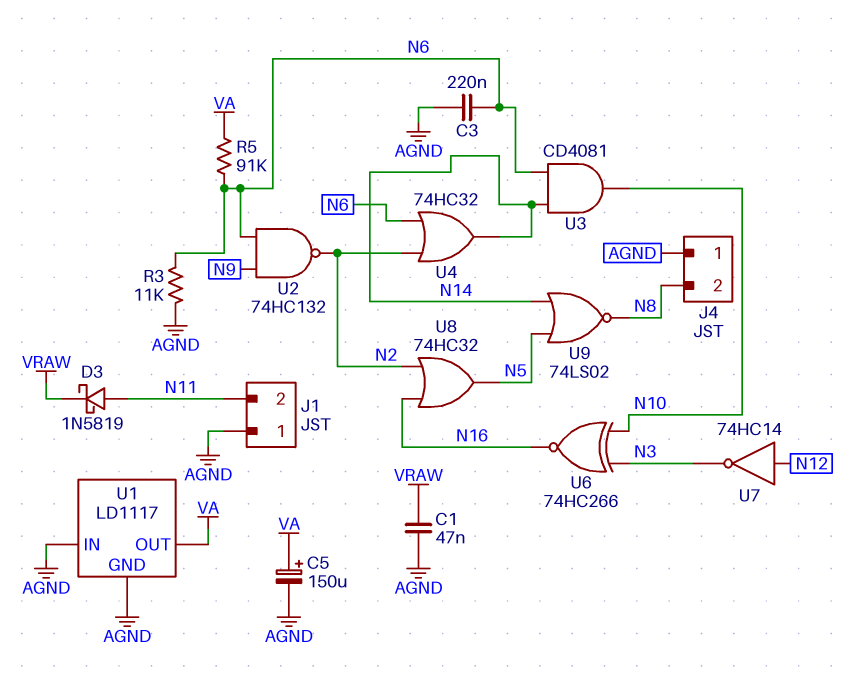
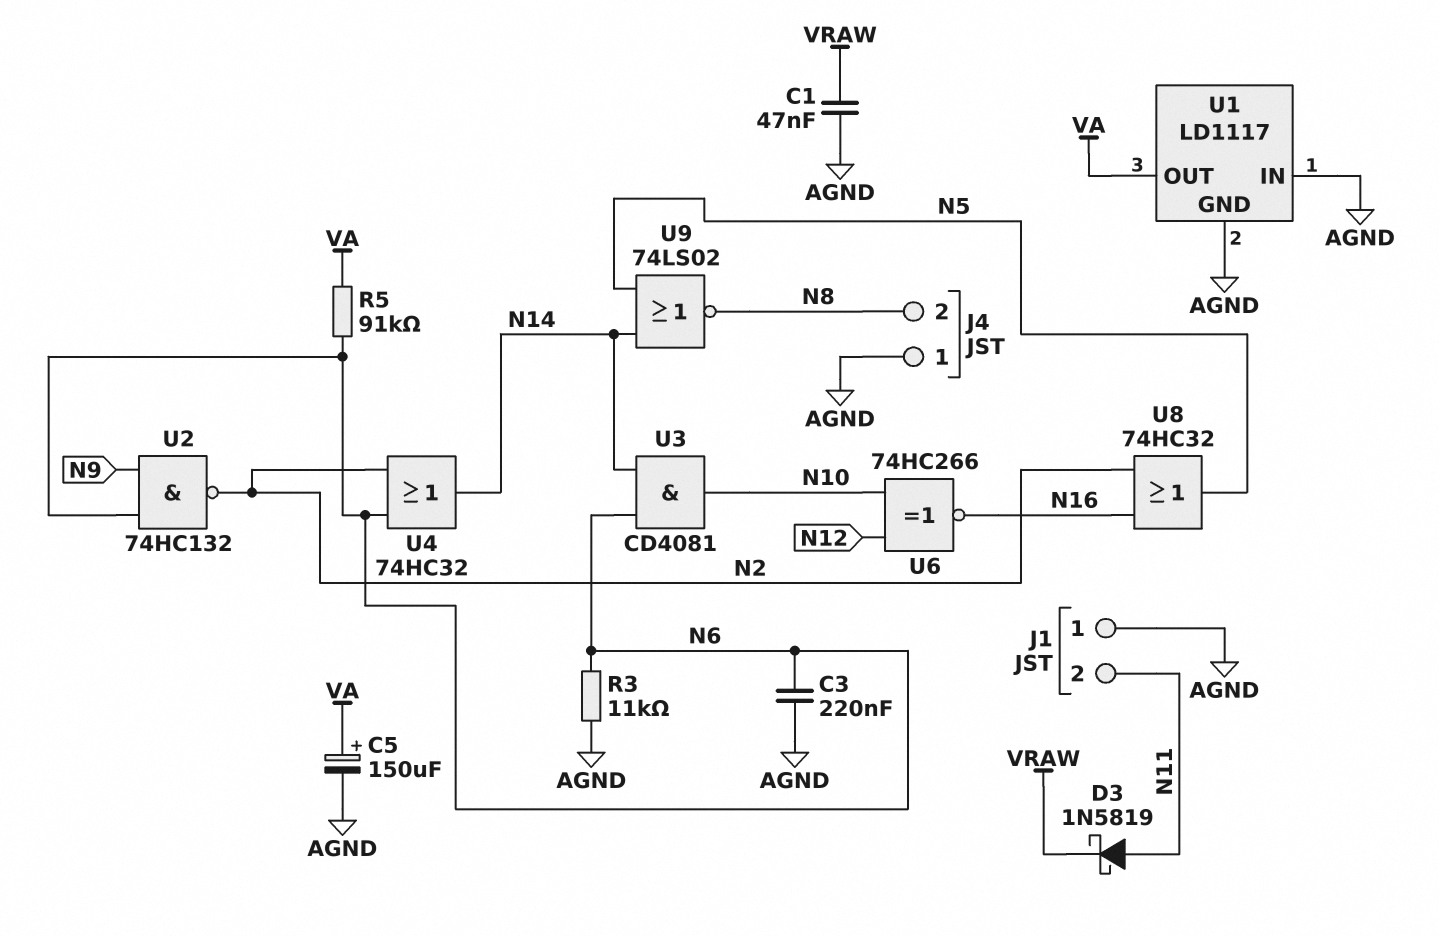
U6: XNOR 74HC266 (in N3, in N10, out N16) -> XNOR 74HC266 (in N10, in N12, out N16)
U7: NOT 74HC14 (in N12, out N3) -> none

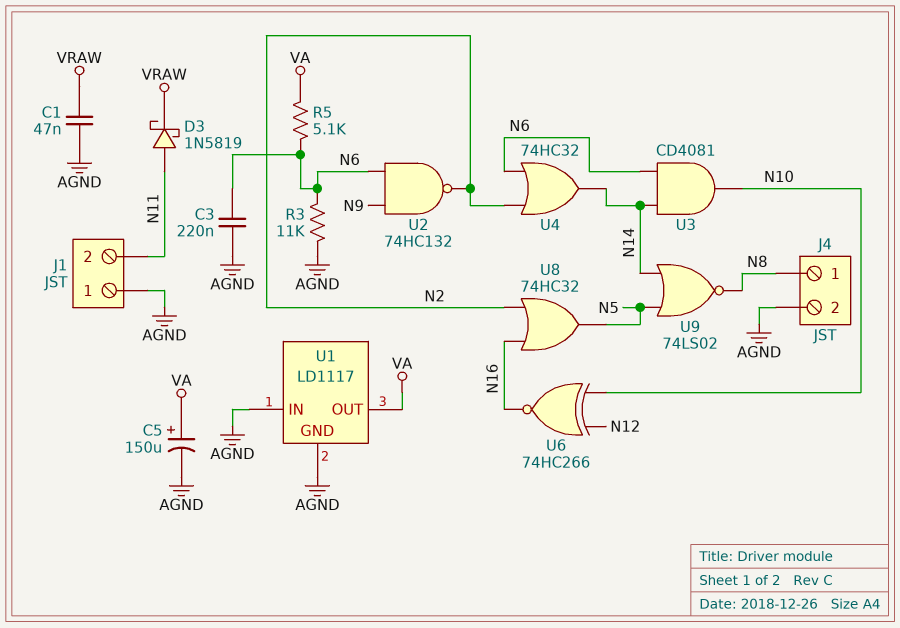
J4 pin 1: AGND -> N8
J4 pin 2: N8 -> AGND
R5: 91k (N6, VA) -> 5.1k (N6, VA)

